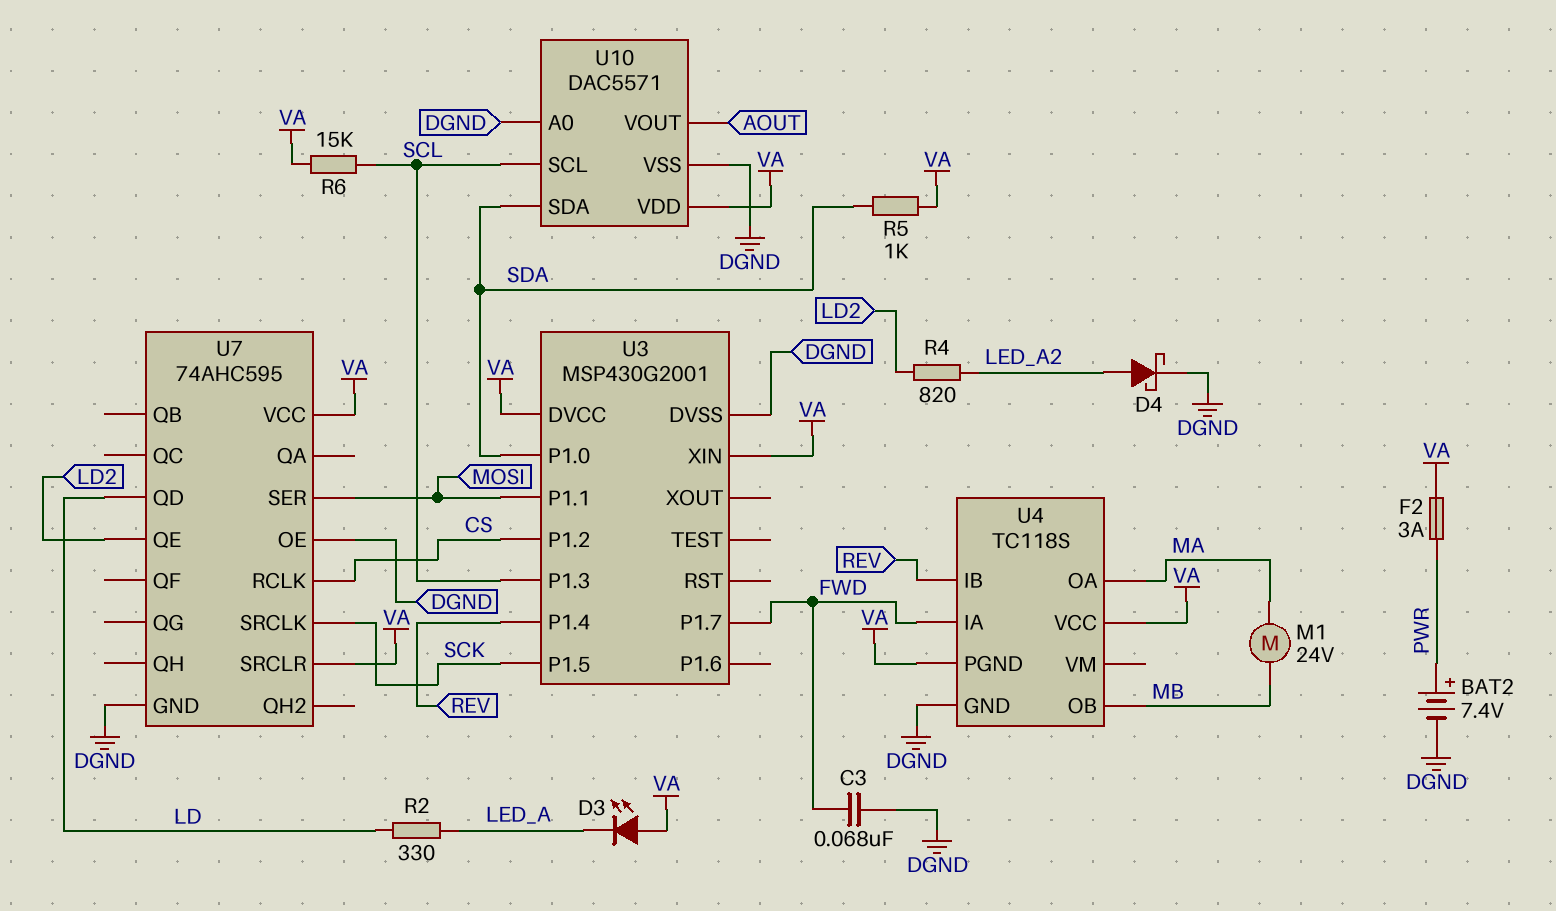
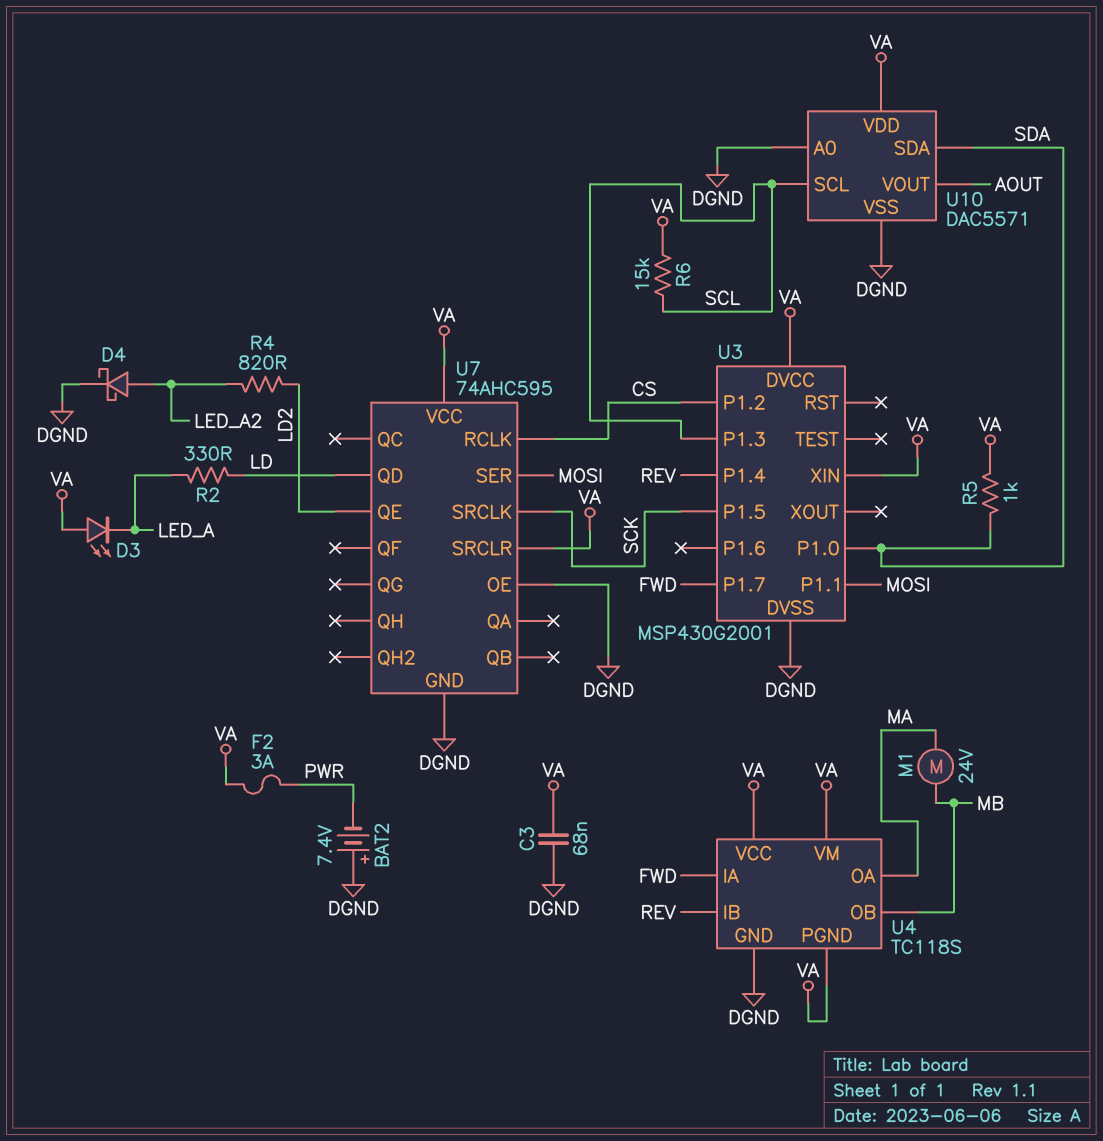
BAT2: 7.4V (plus PWR, minus DGND) -> 7.4V (plus DGND, minus PWR)
C3: 68nF (DGND, FWD) -> 68nF (DGND, VA)
U4 pin VM: none -> VA

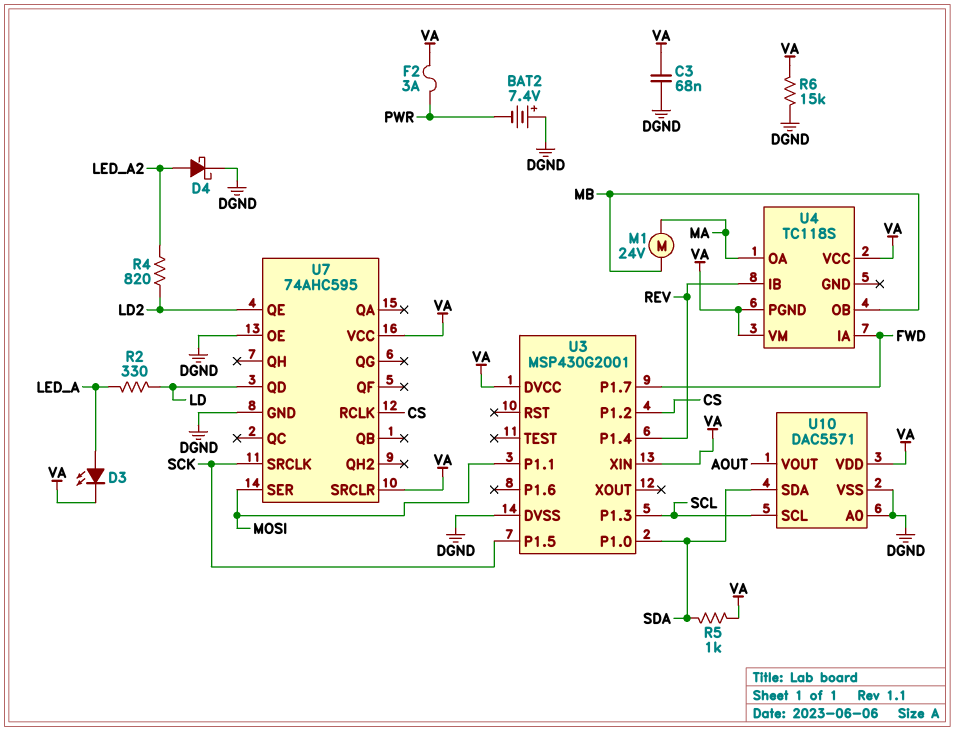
D3: LED (A VA, K LED_A) -> LED (A LED_A, K VA)
R6: 15k (SCL, VA) -> 15k (DGND, VA)
U4 pin GND: DGND -> none

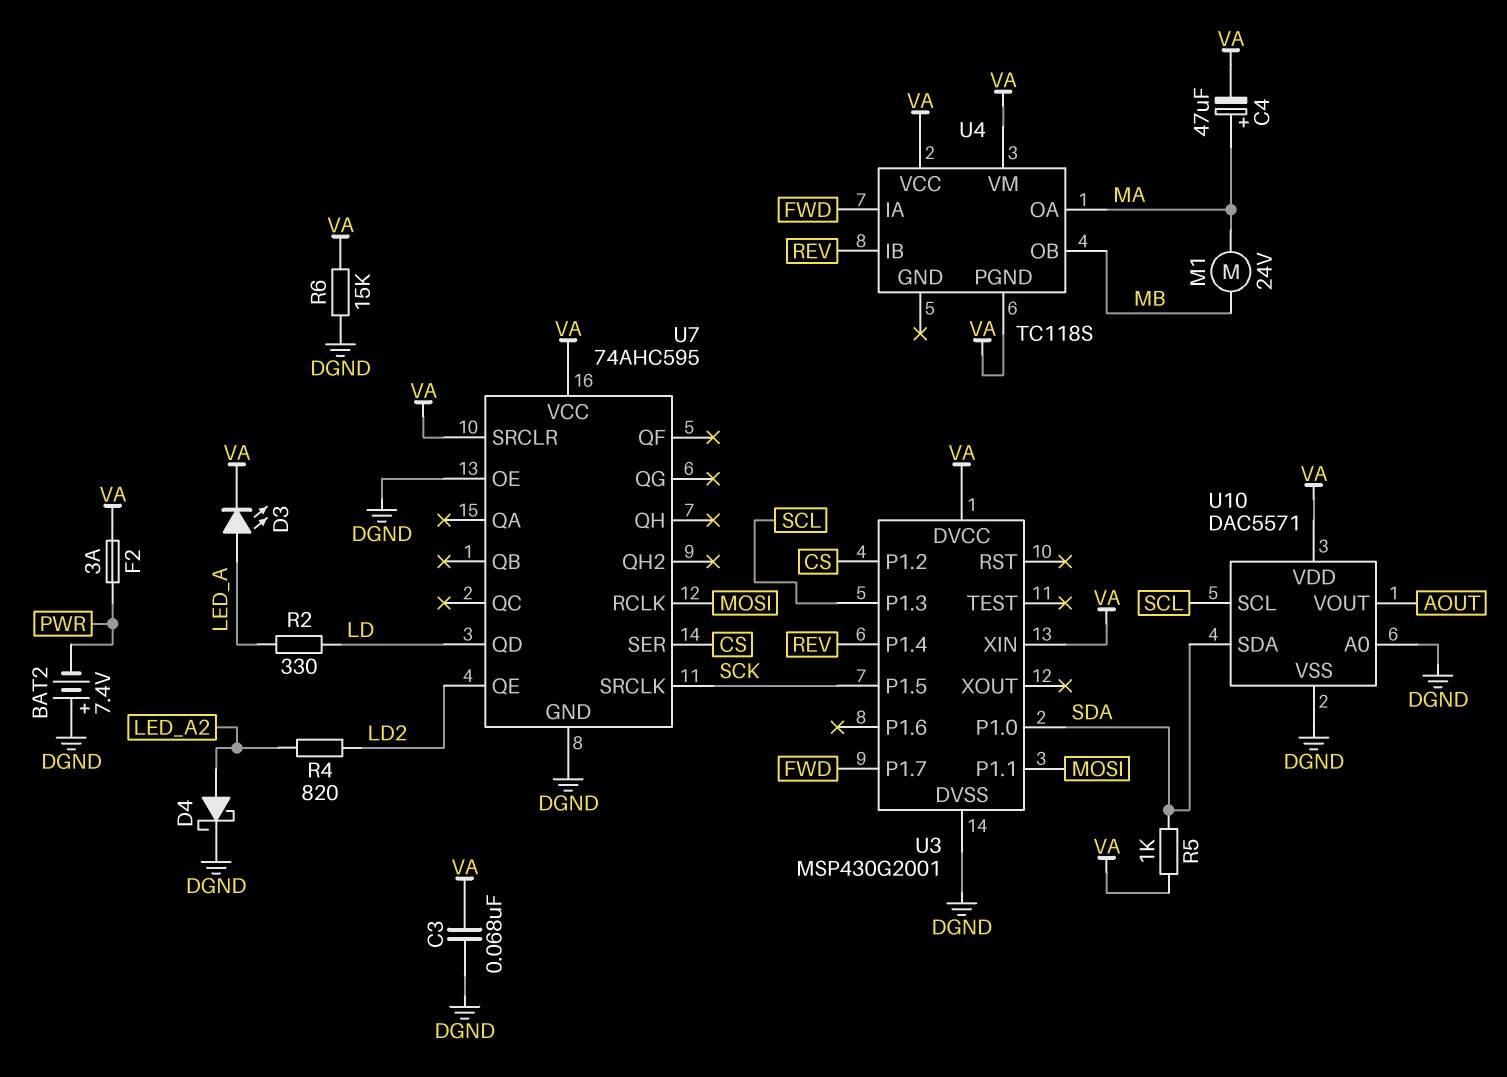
C4: none -> 47uF (plus MA, minus VA)
U7 pin RCLK: CS -> MOSI
U7 pin SER: MOSI -> CS

